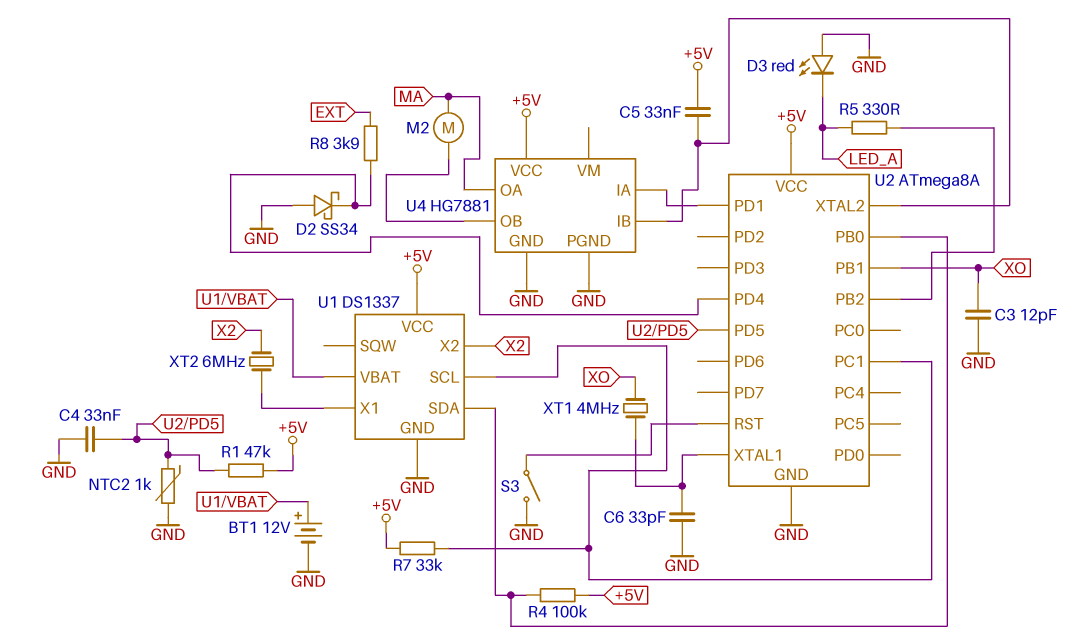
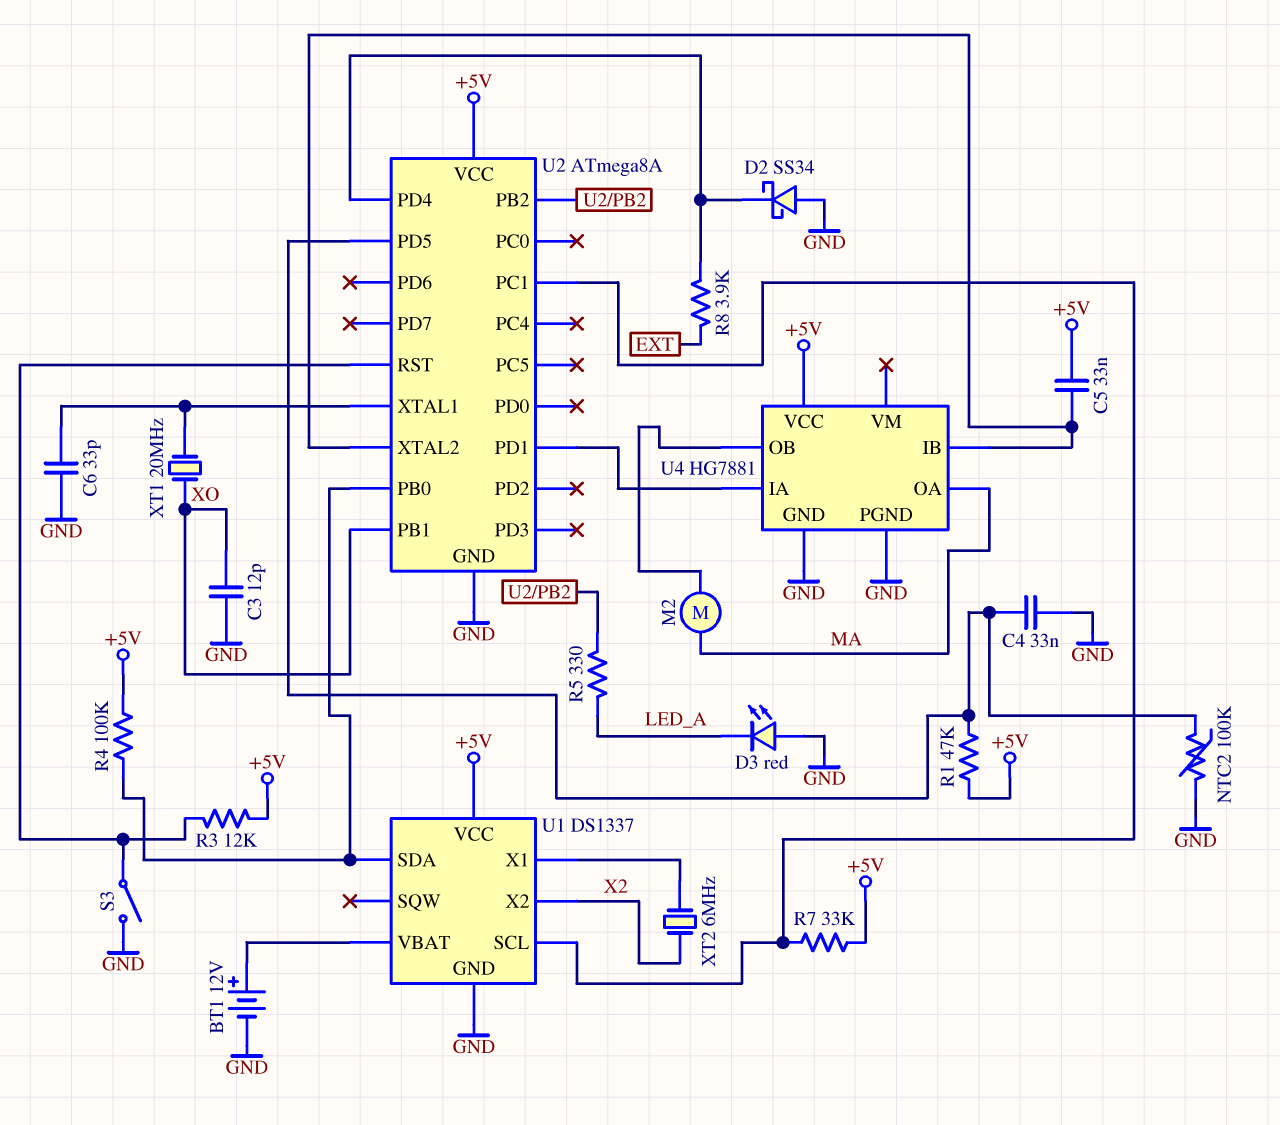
NTC2: 1k (GND, U2/PD5) -> 100k (GND, U2/PD5)
R3: none -> 12k (+5V, U2/RST)
XT1: 4MHz (U2/XTAL1, XO) -> 20MHz (U2/XTAL1, XO)

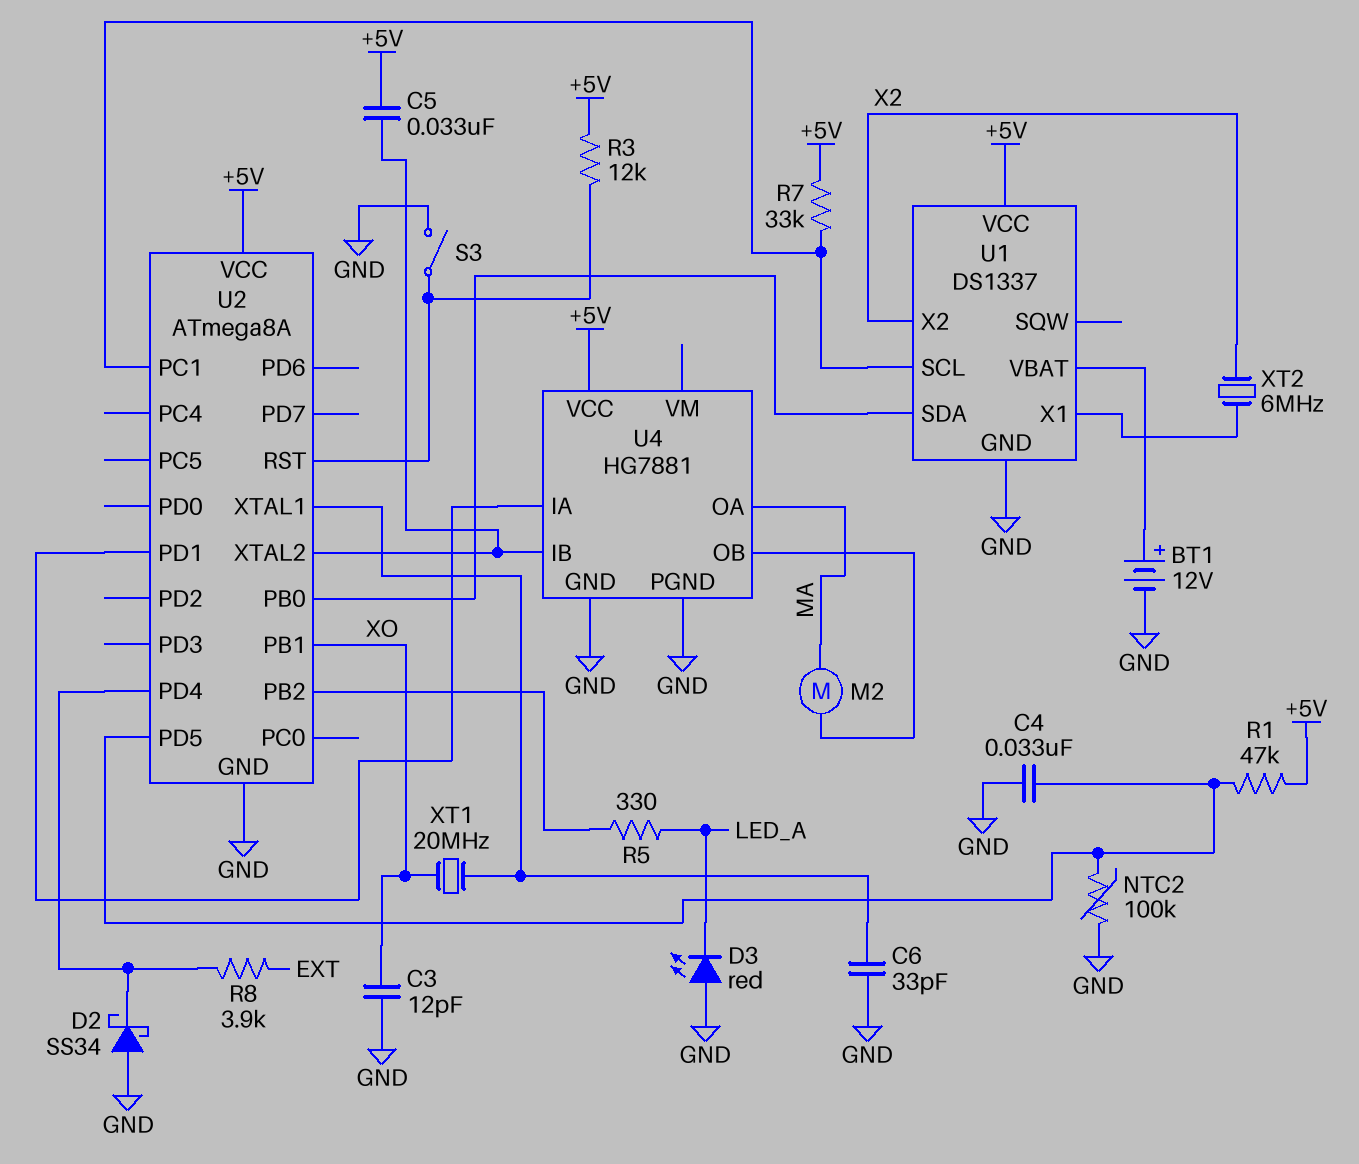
R4: 100k (+5V, U1/SDA) -> none

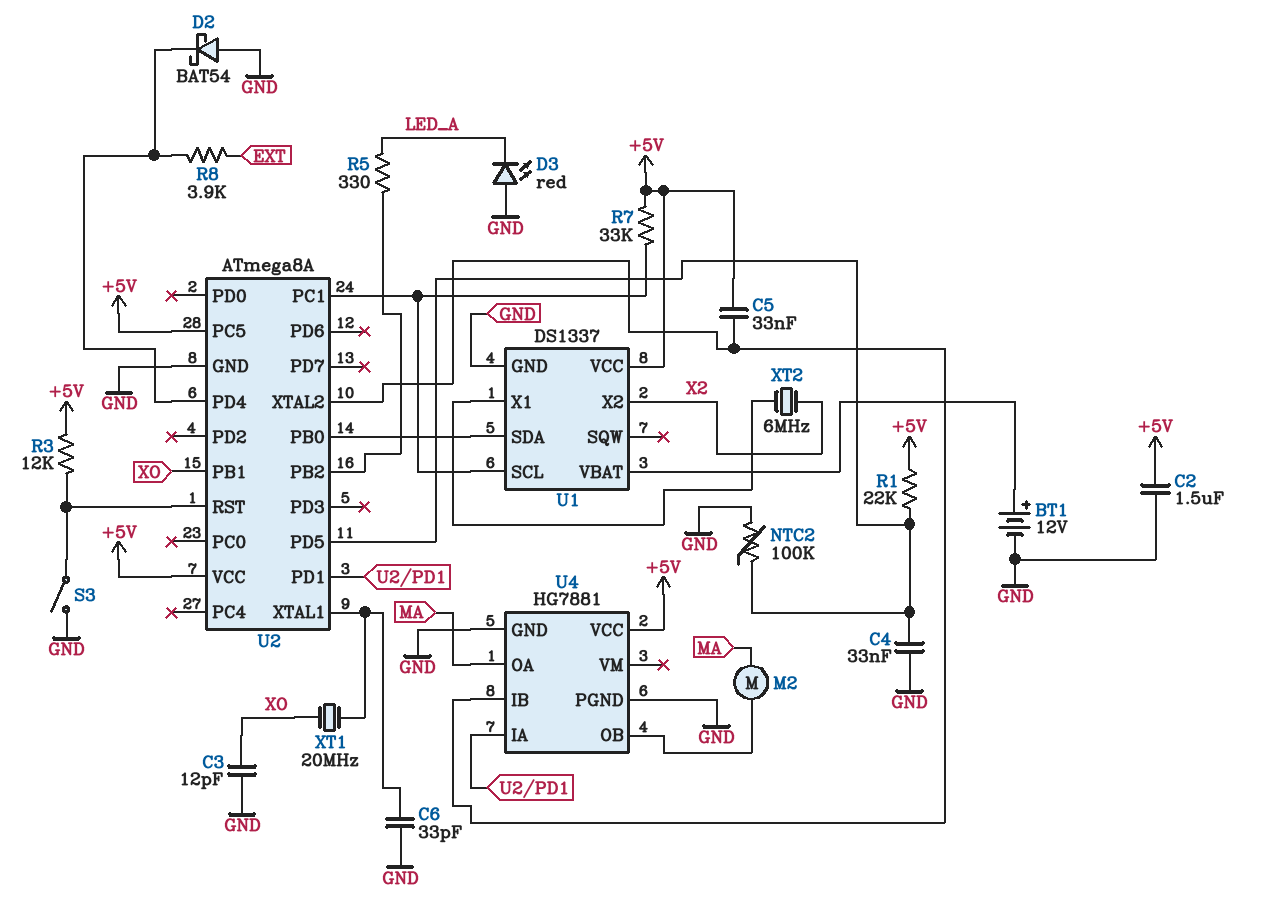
C2: none -> 1.5uF (+5V, GND)
D2: schottky SS34 (A GND, K U2/PD4) -> schottky BAT54 (A GND, K U2/PD4)
R1: 47k (+5V, U2/PD5) -> 22k (+5V, U2/PD5)
U2 pin PC5: none -> +5V

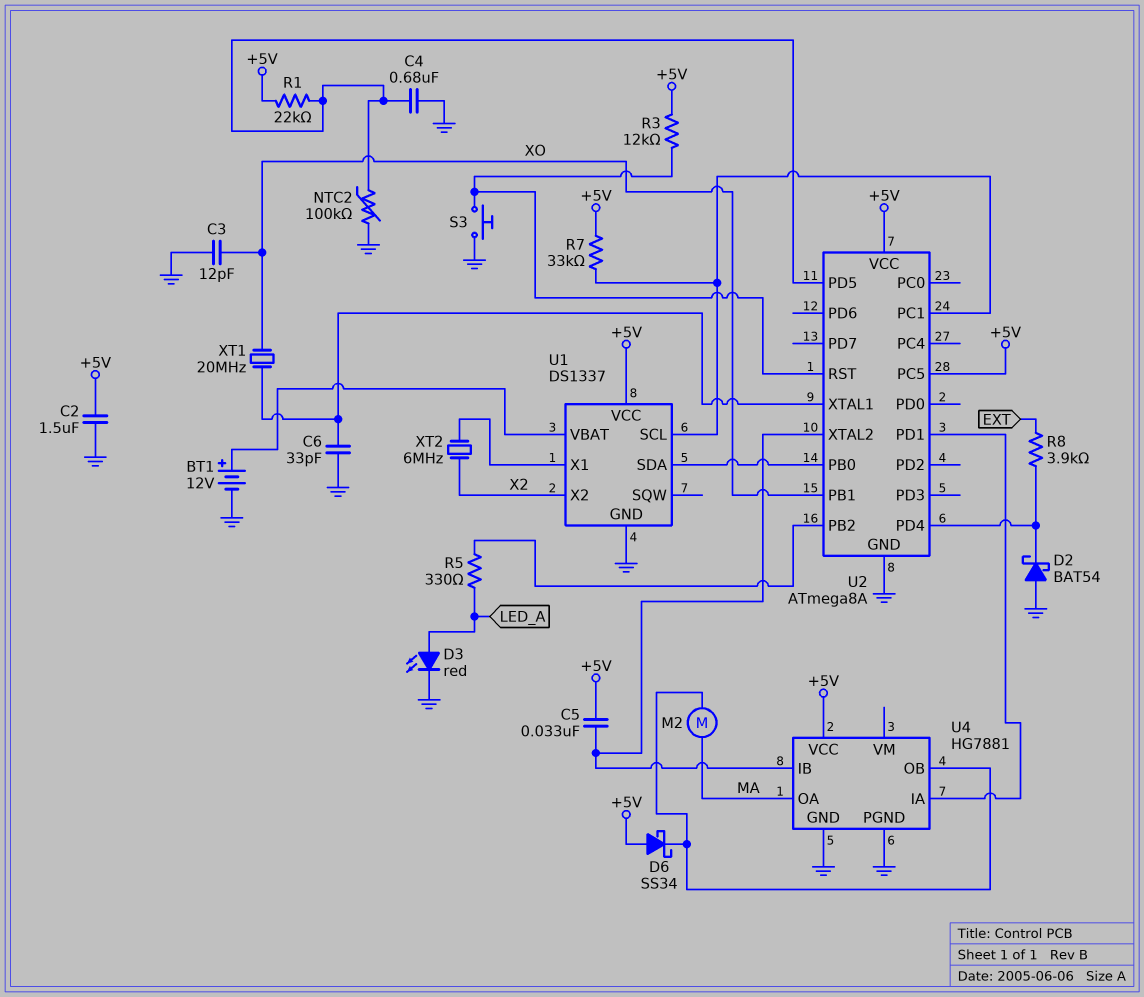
C4: 33nF (GND, U2/PD5) -> 680nF (GND, U2/PD5)
D3: LED red (A GND, K LED_A) -> LED red (A LED_A, K GND)
D6: none -> schottky SS34 (A +5V, K U4/OB)
S3: switch (GND, U2/RST) -> button (GND, U2/RST)

